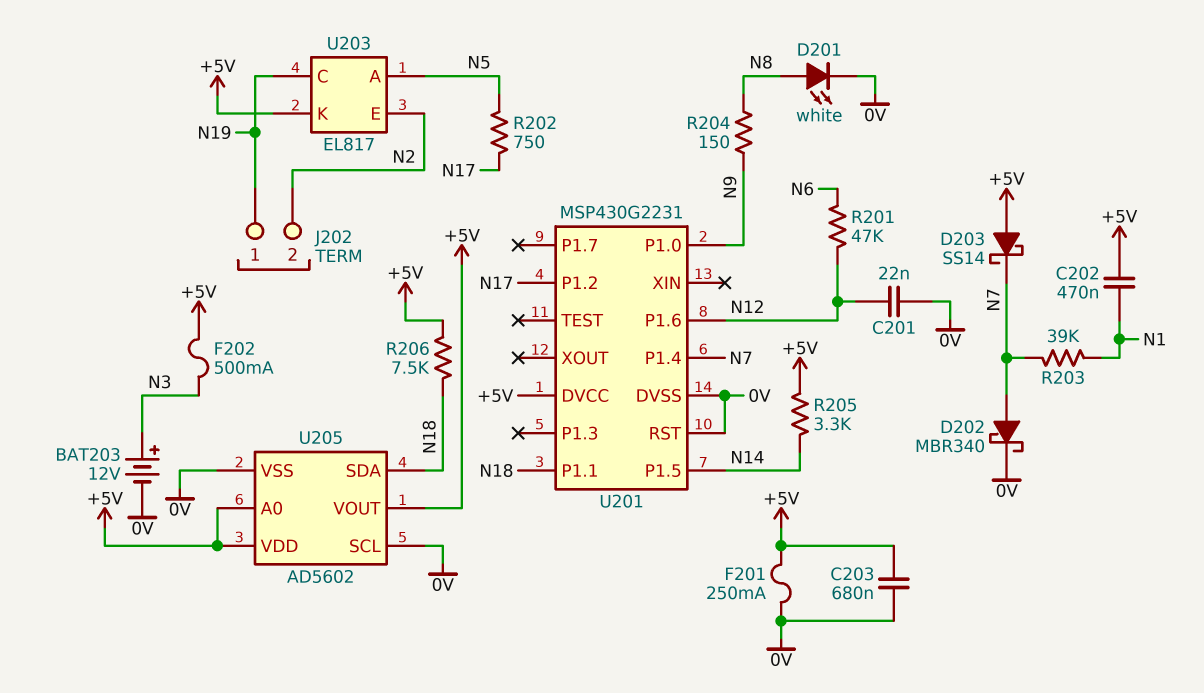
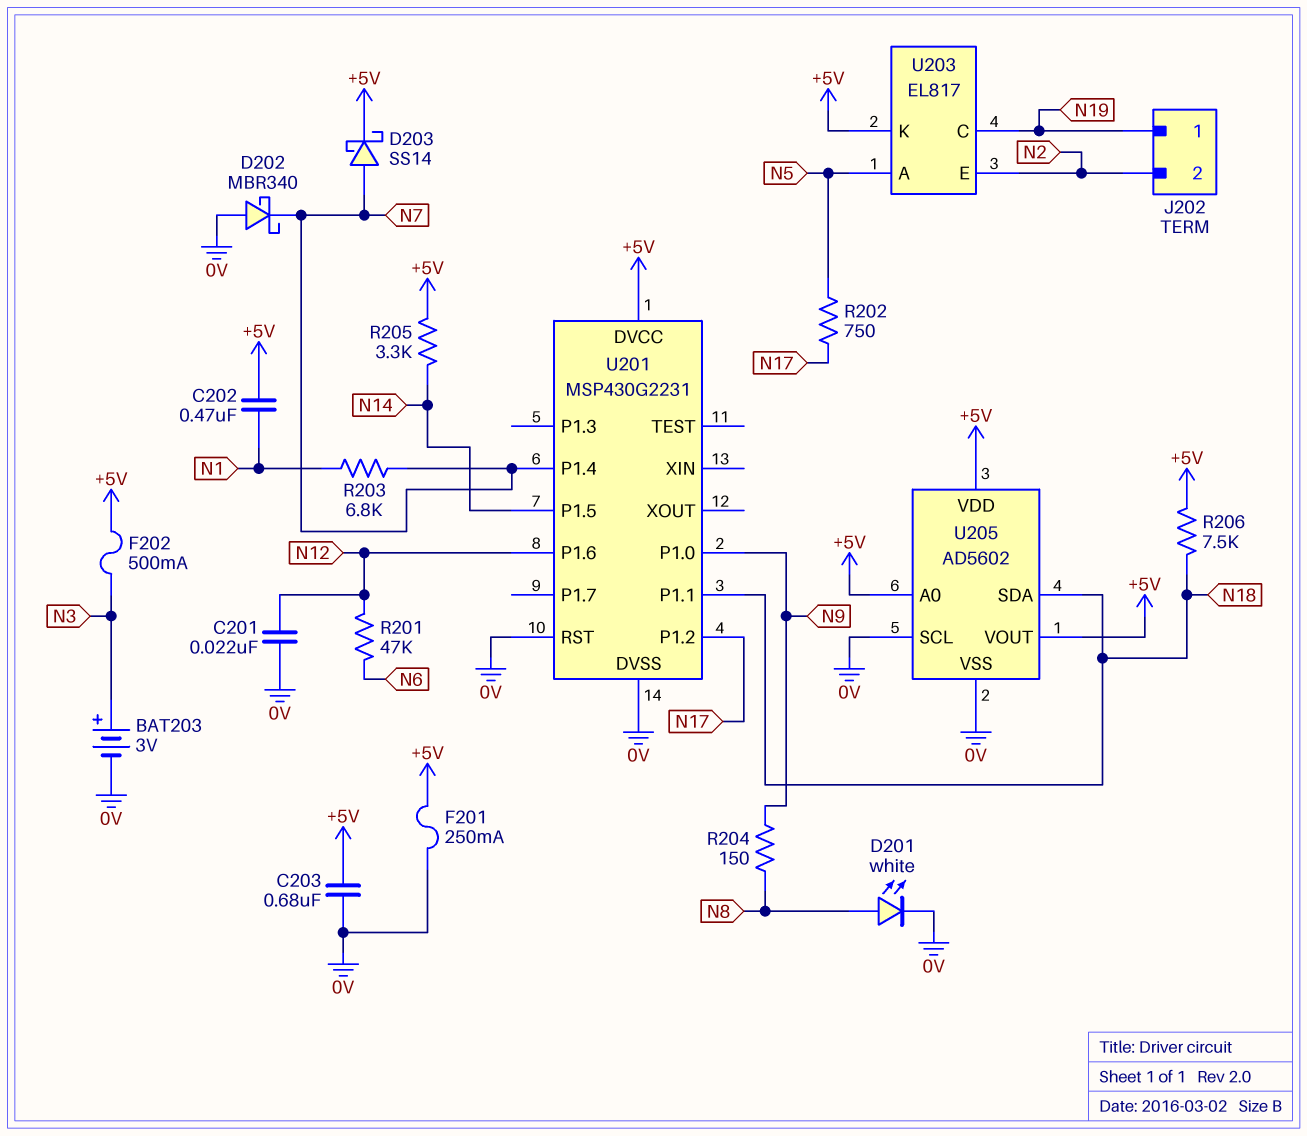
BAT203: 12V (plus N3, minus 0V) -> 3V (plus N3, minus 0V)
D202: schottky MBR340 (A N7, K 0V) -> schottky MBR340 (A 0V, K N7)
D203: schottky SS14 (A +5V, K N7) -> schottky SS14 (A N7, K +5V)
R203: 39k (N1, N7) -> 6.8k (N1, N7)

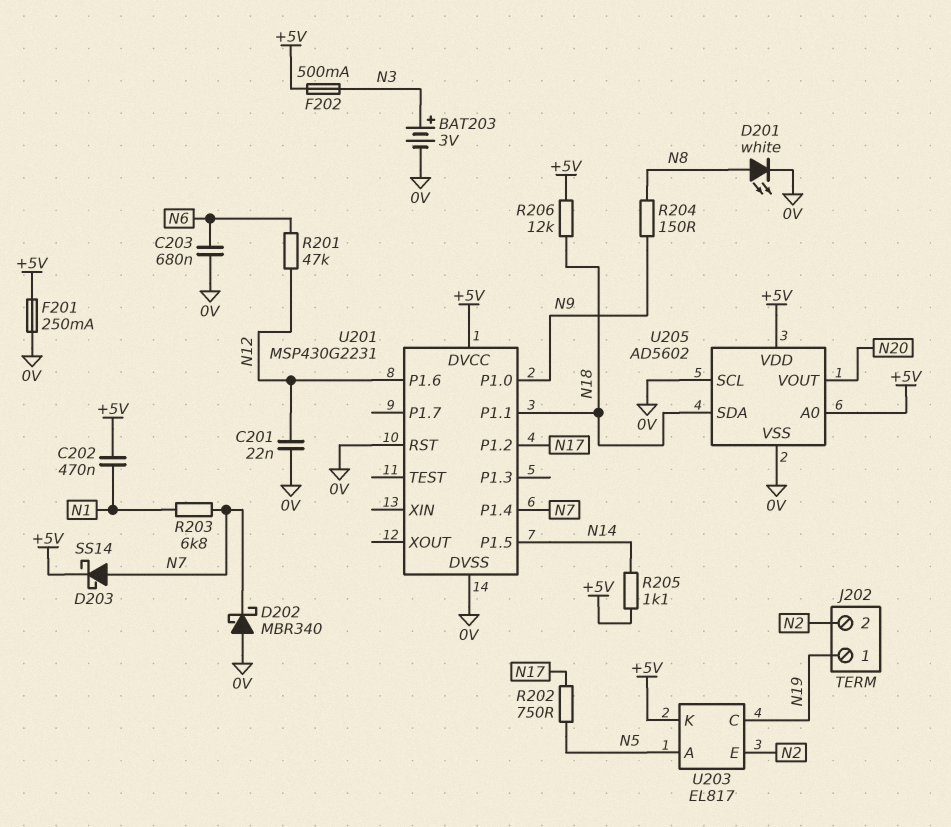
C203: 680nF (+5V, 0V) -> 680nF (0V, N6)
R205: 3.3k (+5V, N14) -> 1.1k (+5V, N14)
R206: 7.5k (+5V, N18) -> 12k (+5V, N18)
U205 pin VOUT: +5V -> N20

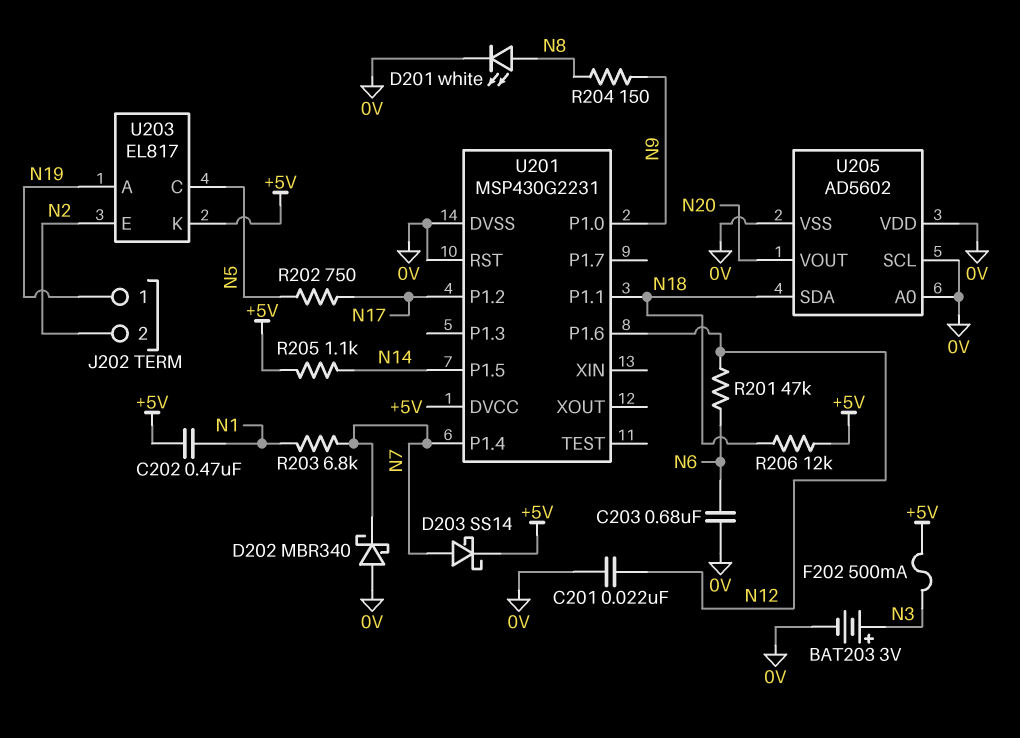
F201: 250mA (+5V, 0V) -> none
U203 pin A: N5 -> N19
U203 pin C: N19 -> N5
U205 pin A0: +5V -> 0V
U205 pin VDD: +5V -> 0V

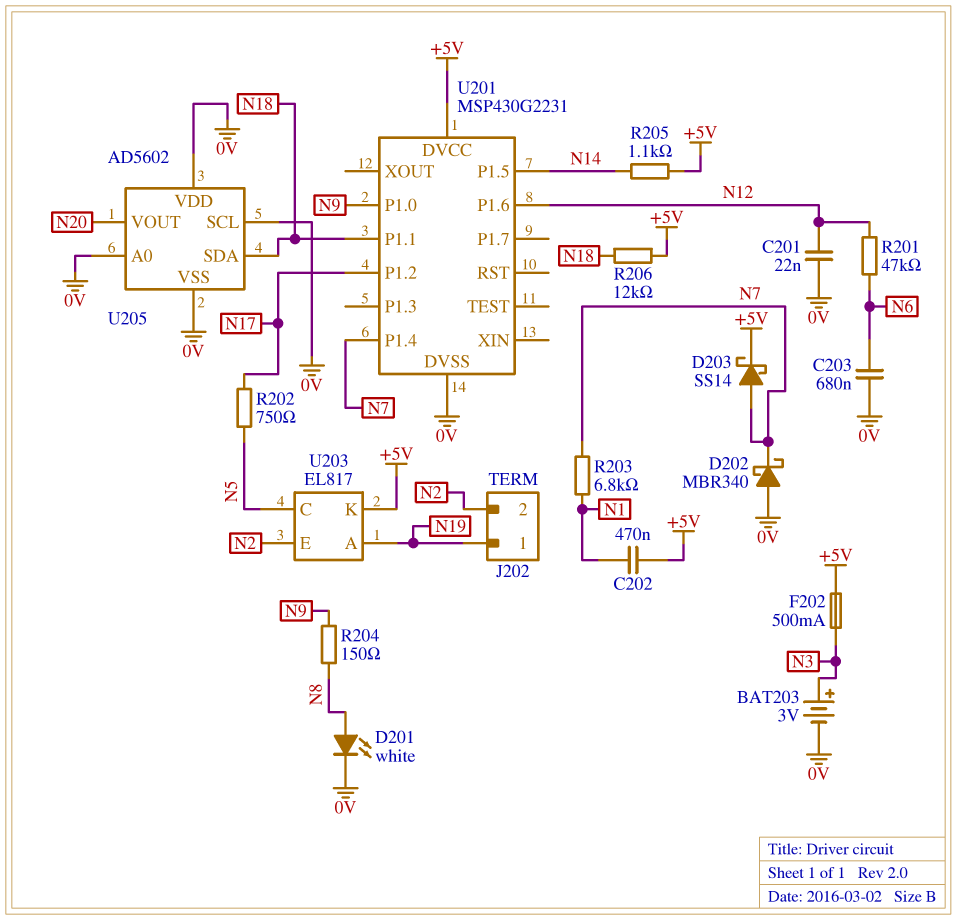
U201 pin RST: 0V -> none

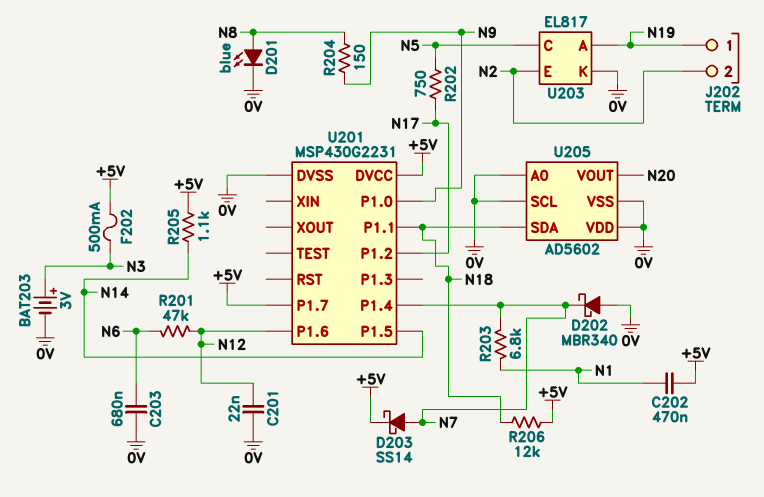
D201: LED white (A N8, K 0V) -> LED blue (A N8, K 0V)
U201 pin P1.7: none -> +5V
U203 pin K: +5V -> 0V

